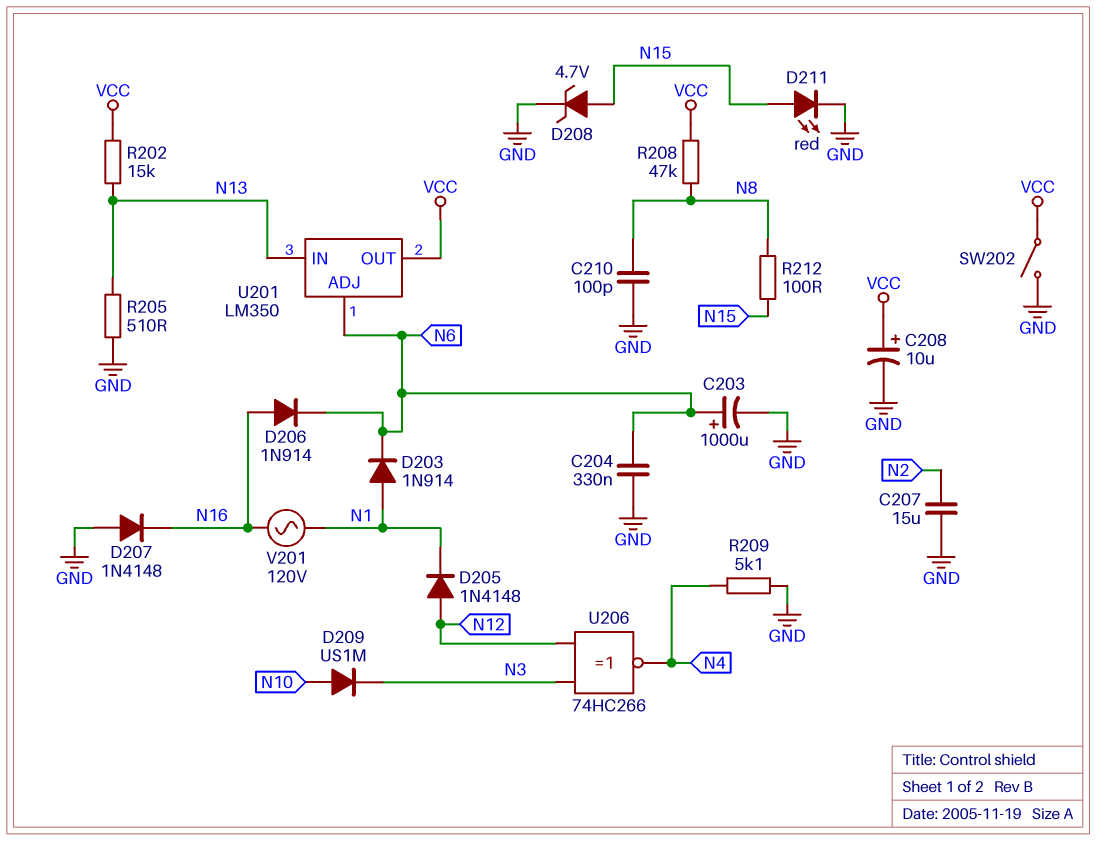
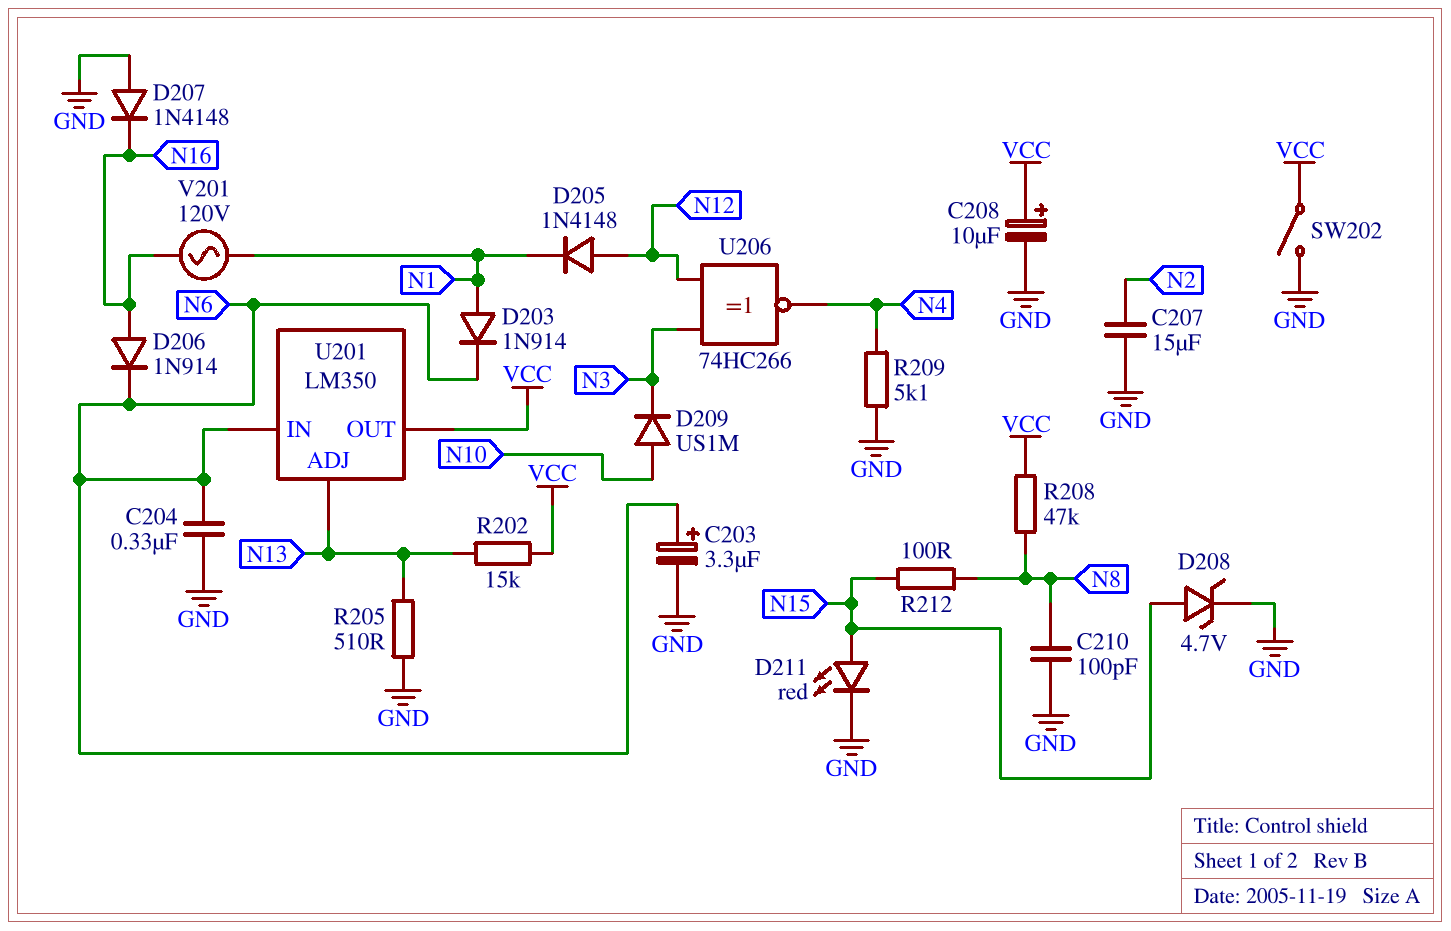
C203: 1000uF (plus N6, minus GND) -> 3.3uF (plus N6, minus GND)
U201 pin ADJ: N6 -> N13
U201 pin IN: N13 -> N6

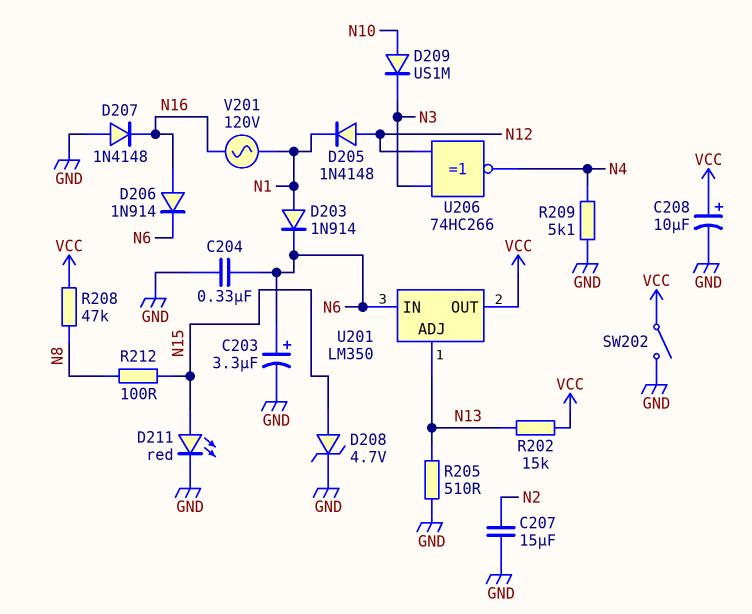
C210: 100pF (GND, N8) -> none

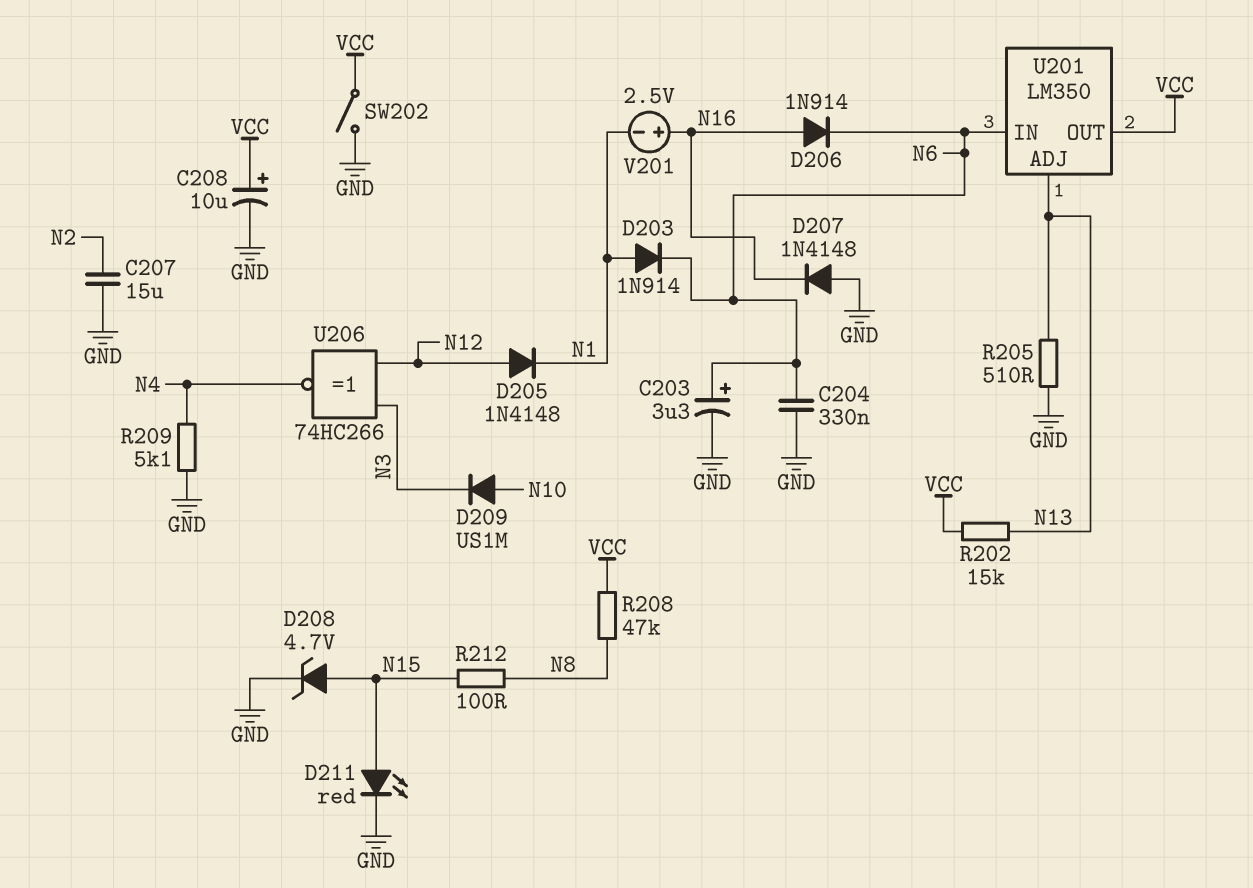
V201: AC 120V (N1, N16) -> 2.5V (plus N16, minus N1)

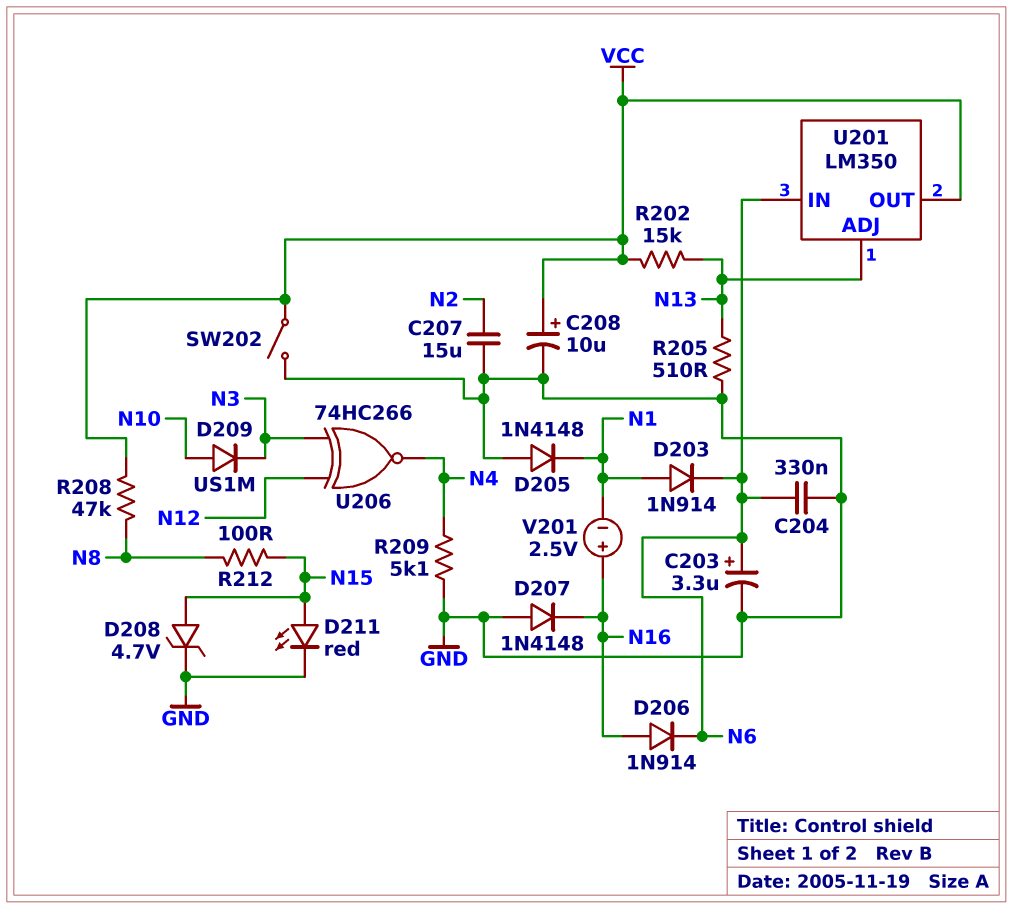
D205: diode 1N4148 (A N12, K N1) -> diode 1N4148 (A GND, K N1)

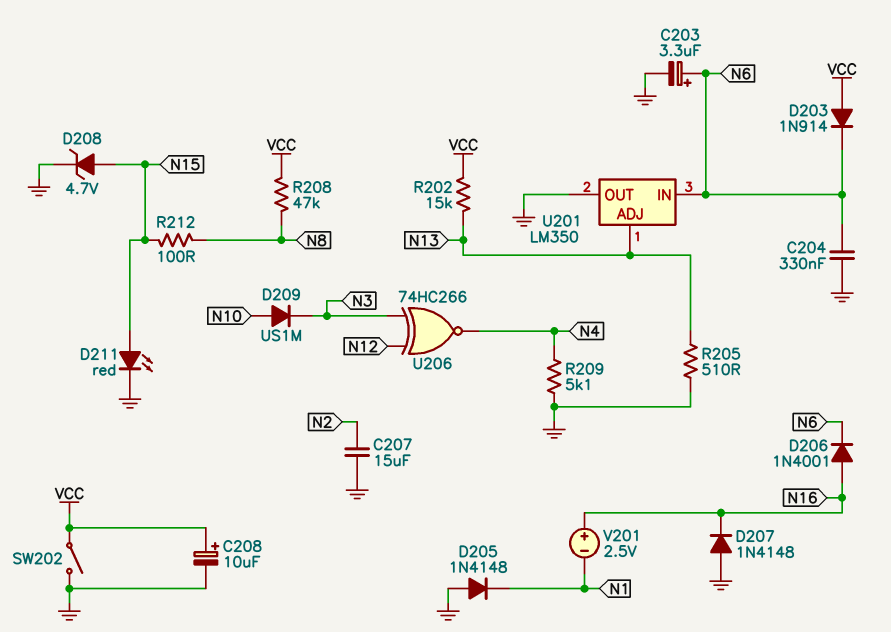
D203: diode 1N914 (A N1, K N6) -> diode 1N914 (A VCC, K N6)
D206: diode 1N914 (A N16, K N6) -> diode 1N4001 (A N16, K N6)
U201 pin OUT: VCC -> GND

